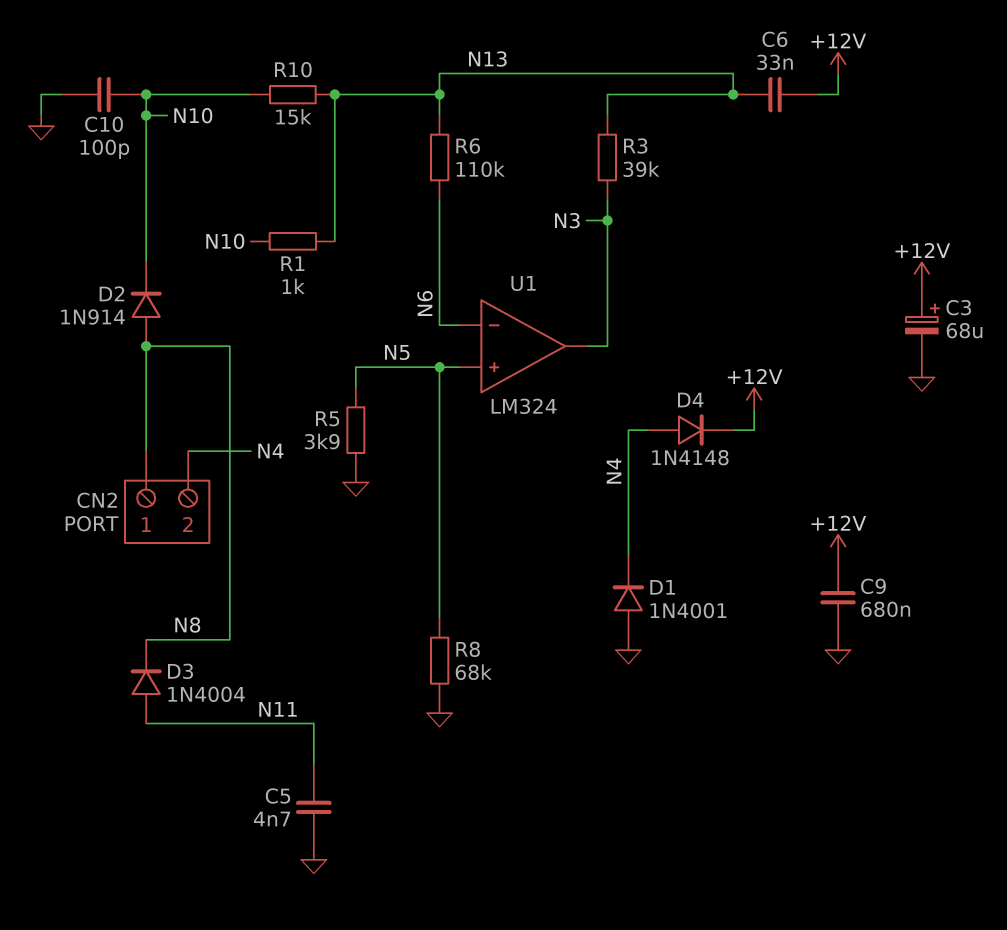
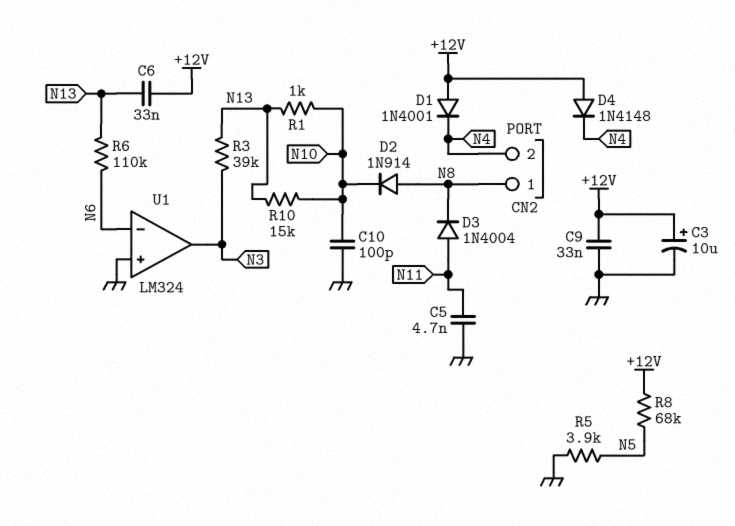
C3: 68uF (plus +12V, minus GND) -> 10uF (plus +12V, minus GND)
C9: 680nF (+12V, GND) -> 33nF (+12V, GND)
D1: diode 1N4001 (A GND, K N4) -> diode 1N4001 (A +12V, K N4)
D4: diode 1N4148 (A N4, K +12V) -> diode 1N4148 (A +12V, K N4)
R8: 68k (GND, N5) -> 68k (+12V, N5)
U1 pin in+: N5 -> GND

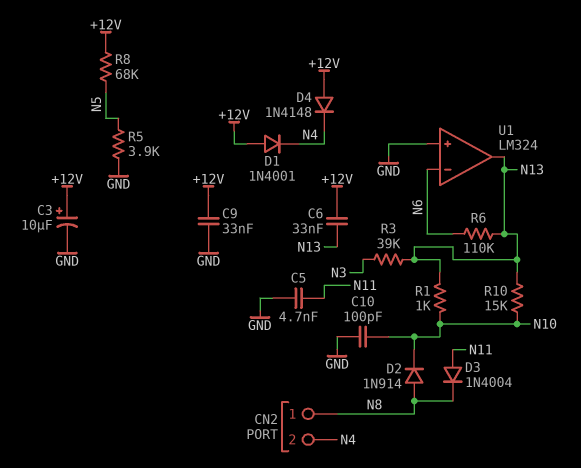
U1 pin out: N3 -> N13

